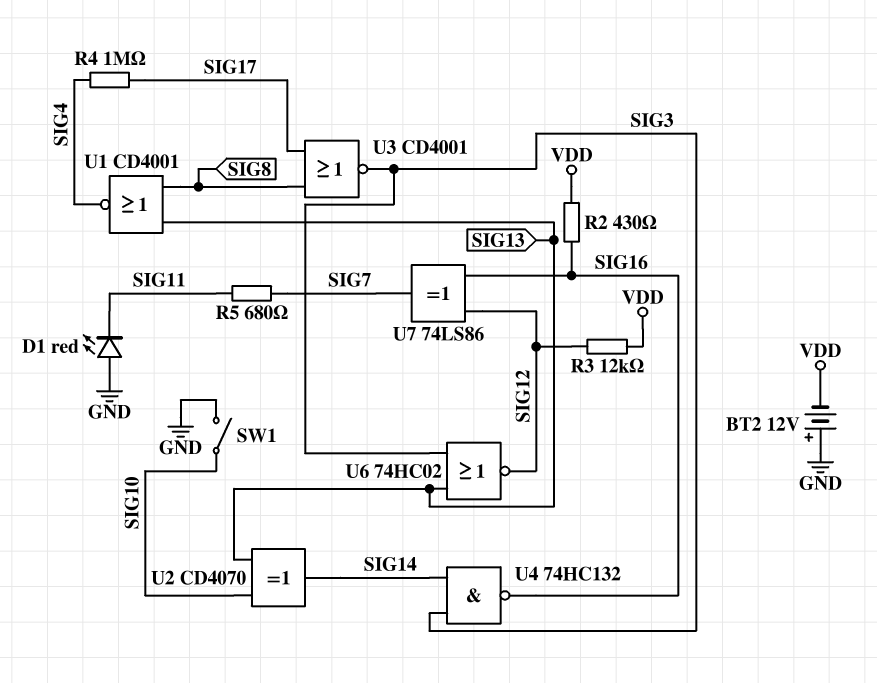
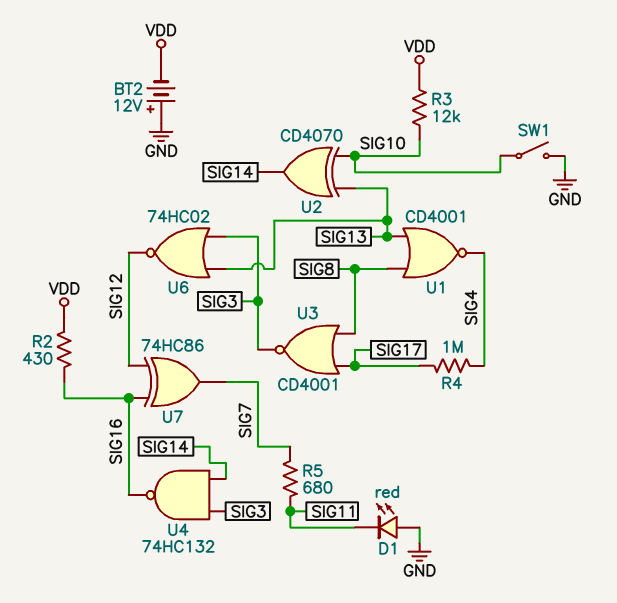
R3: 12k (SIG12, VDD) -> 12k (SIG10, VDD)
U7: XOR 74LS86 (in SIG12, in SIG16, out SIG7) -> XOR 74HC86 (in SIG12, in SIG16, out SIG7)

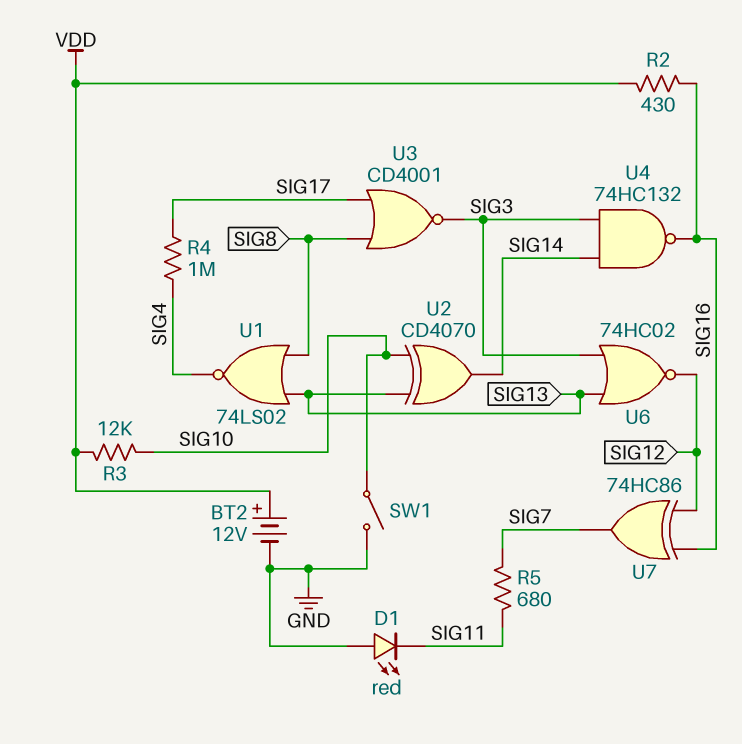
BT2: 12V (plus GND, minus VDD) -> 12V (plus VDD, minus GND)
U1: NOR CD4001 (in SIG8, in SIG13, out SIG4) -> NOR 74LS02 (in SIG8, in SIG13, out SIG4)

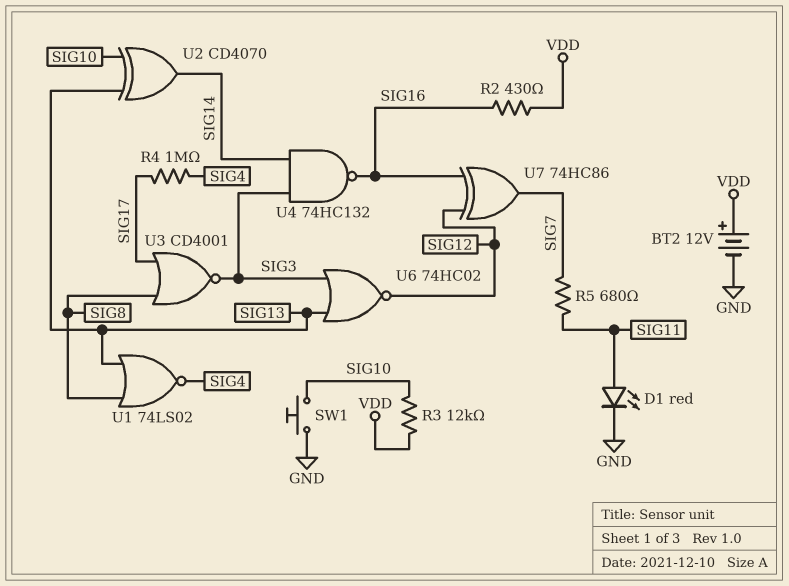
D1: LED red (A GND, K SIG11) -> LED red (A SIG11, K GND)
SW1: switch (GND, SIG10) -> button (GND, SIG10)

